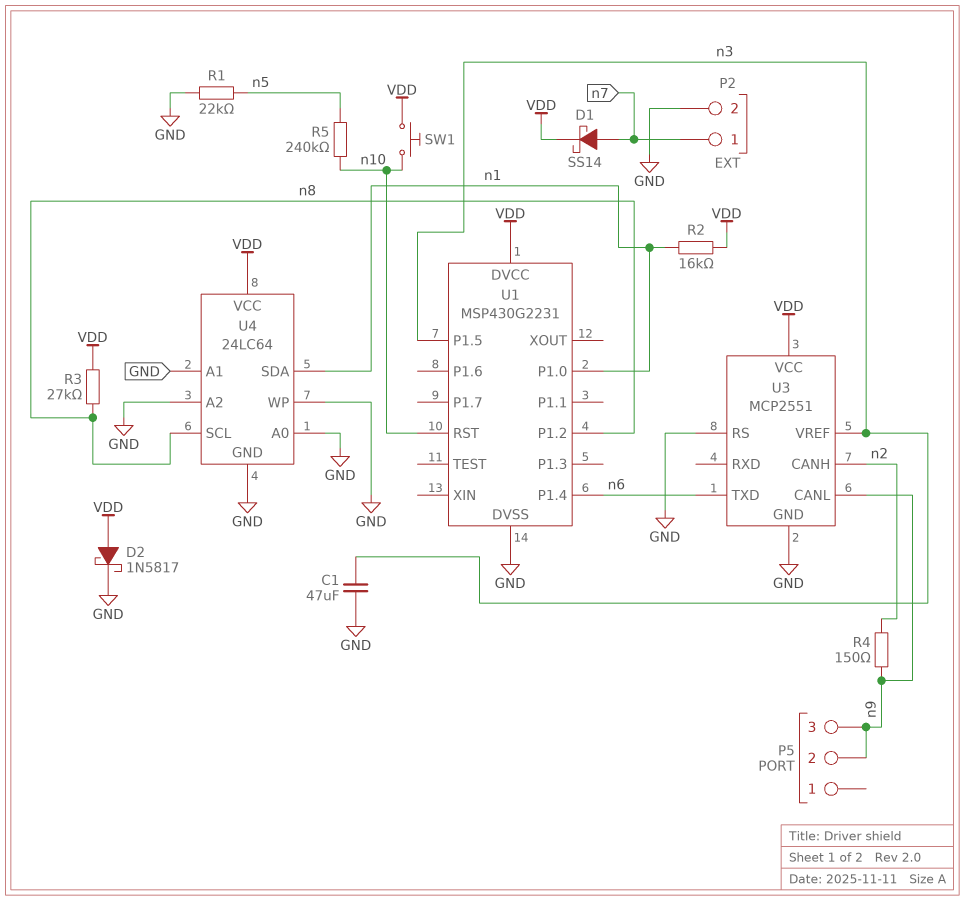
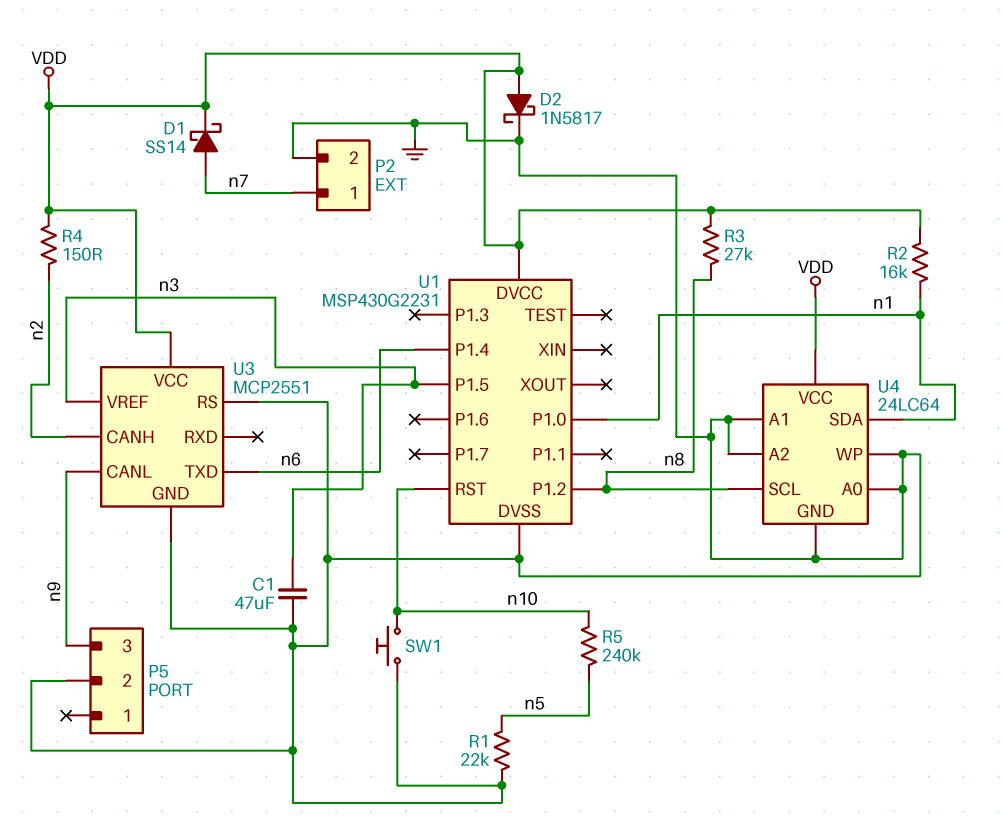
P5 pin 2: n9 -> GND
R4: 150 (n2, n9) -> 150 (VDD, n2)
SW1: button (VDD, n10) -> button (GND, n10)

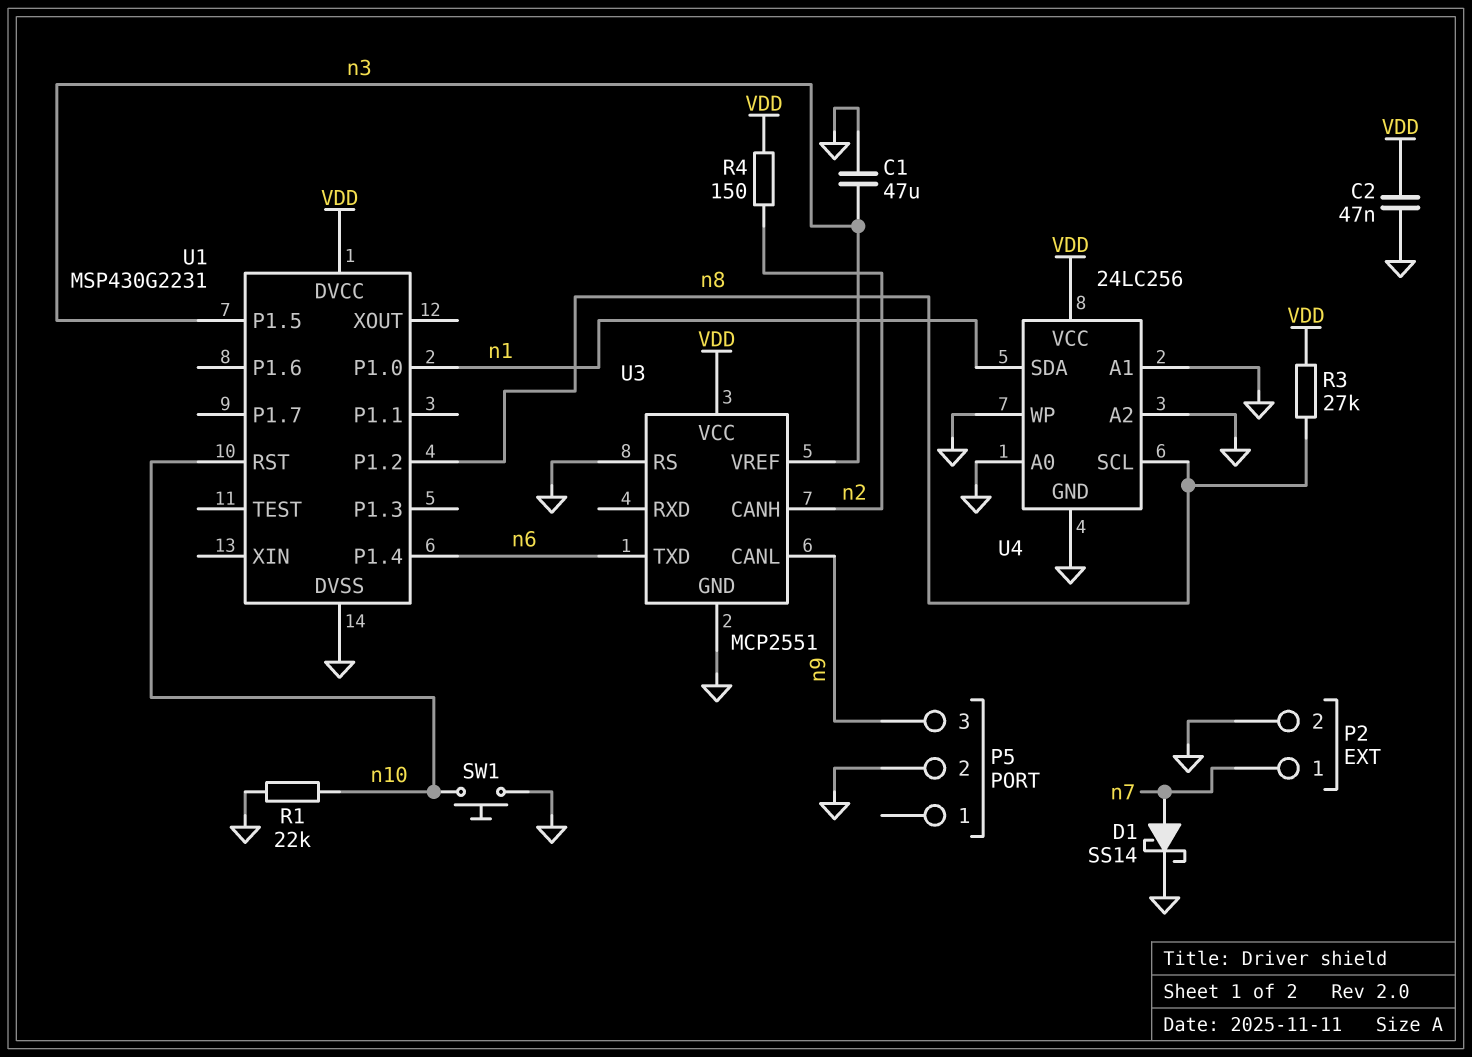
C2: none -> 47nF (GND, VDD)
D1: schottky SS14 (A n7, K VDD) -> schottky SS14 (A n7, K GND)
D2: schottky 1N5817 (A VDD, K GND) -> none
R1: 22k (GND, n5) -> 22k (GND, n10)
R2: 16k (VDD, n1) -> none
R5: 240k (n5, n10) -> none
U4: 24LC64 -> 24LC256

